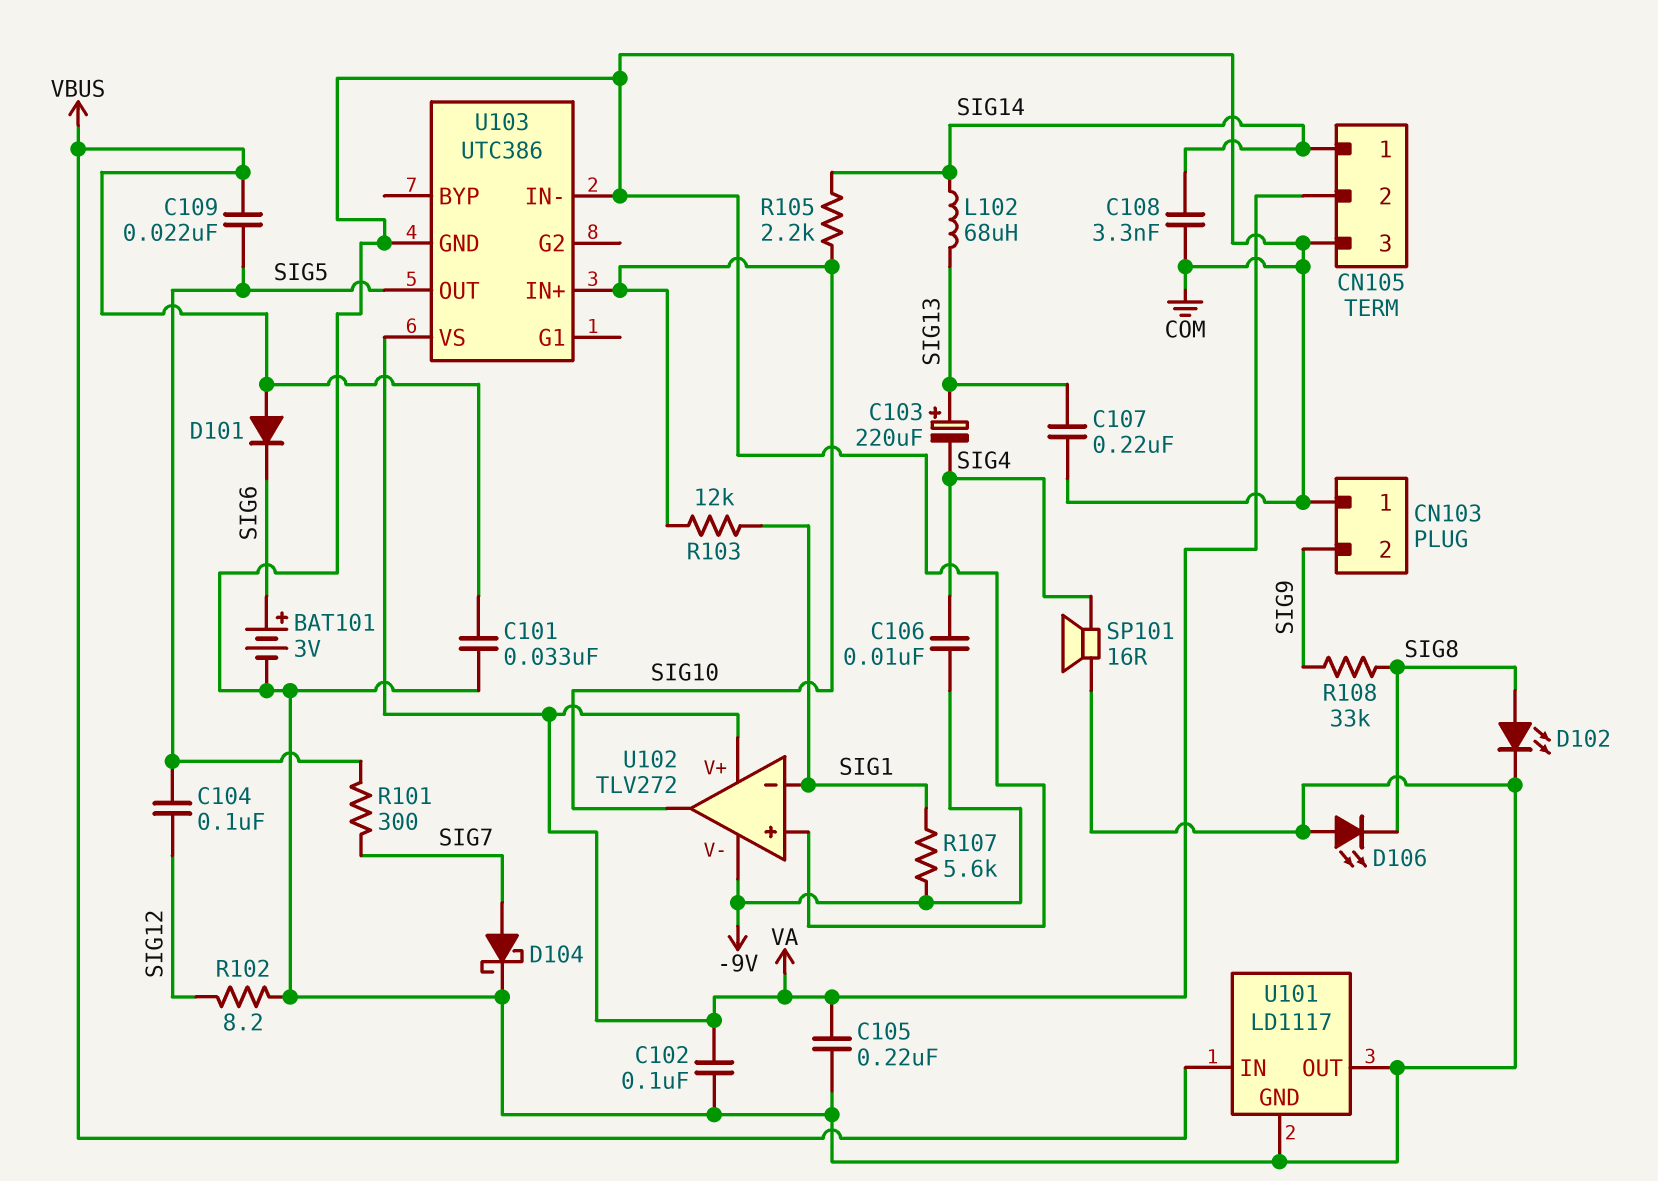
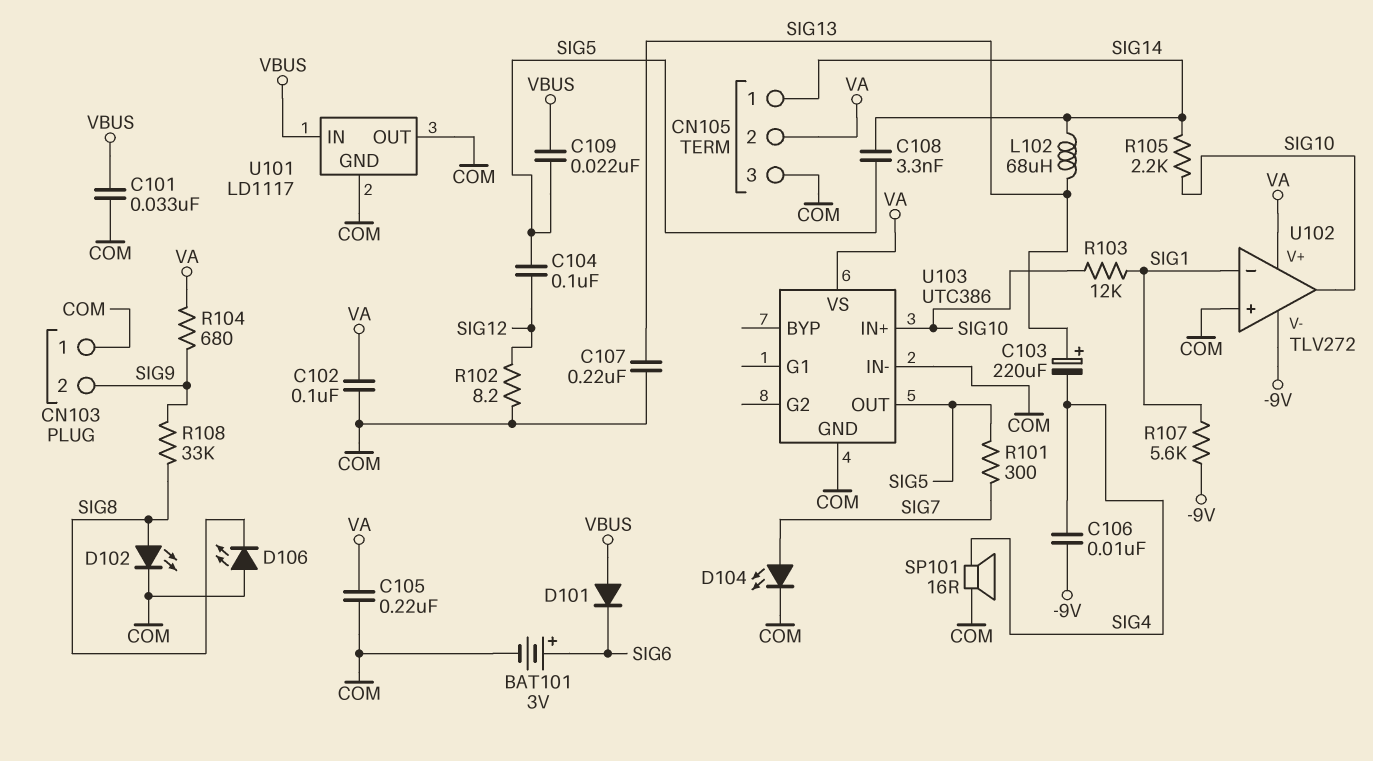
C108: 3.3nF (COM, SIG14) -> 3.3nF (SIG5, SIG14)
D104: schottky (A SIG7, K COM) -> LED (A SIG7, K COM)
R104: none -> 680 (SIG9, VA)

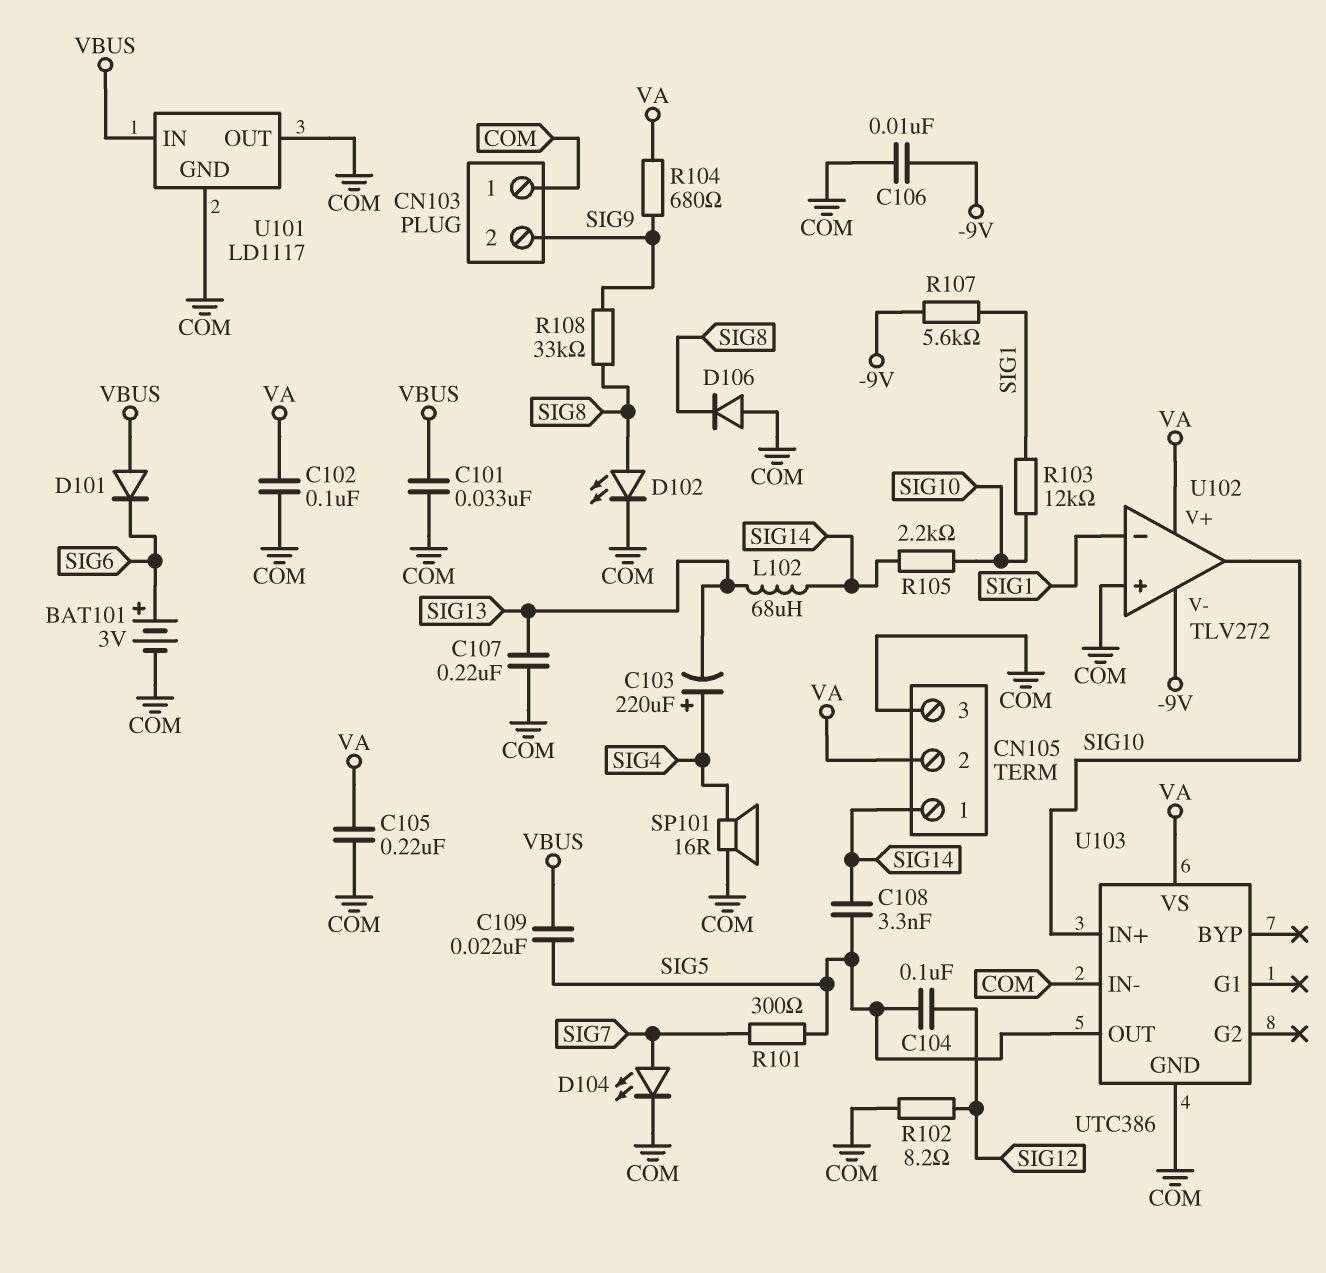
C103: 220uF (plus SIG13, minus SIG4) -> 220uF (plus SIG4, minus SIG13)
C106: 10nF (-9V, SIG4) -> 10nF (-9V, COM)
D106: LED (A COM, K SIG8) -> diode (A COM, K SIG8)

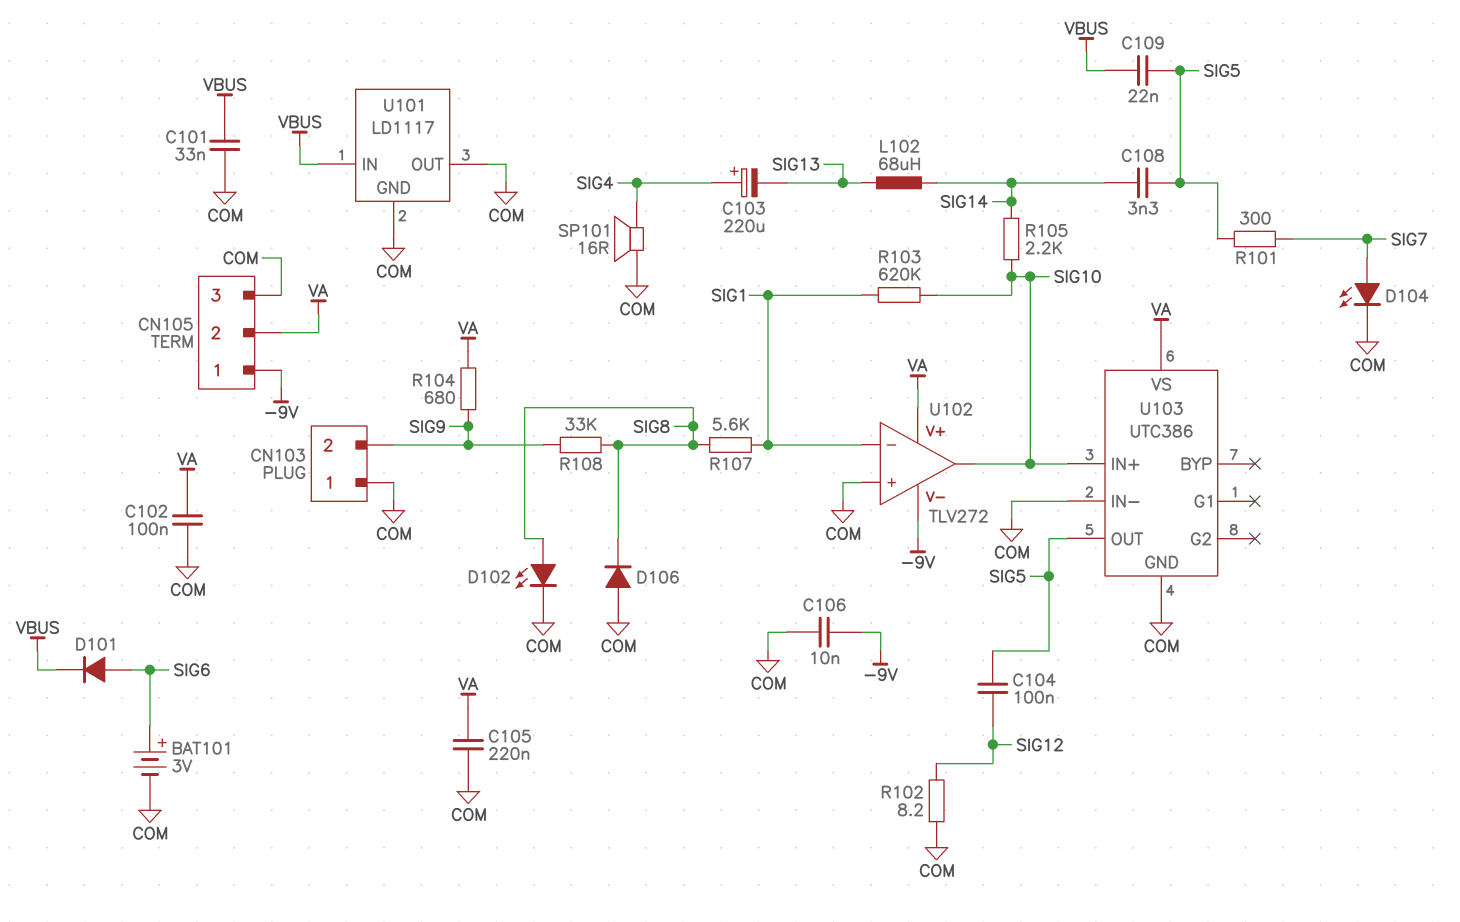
C107: 220nF (COM, SIG13) -> none
CN105 pin 1: SIG14 -> -9V
D101: diode (A VBUS, K SIG6) -> diode (A SIG6, K VBUS)
R103: 12k (SIG1, SIG10) -> 620k (SIG1, SIG10)
R107: 5.6k (-9V, SIG1) -> 5.6k (SIG1, SIG8)

